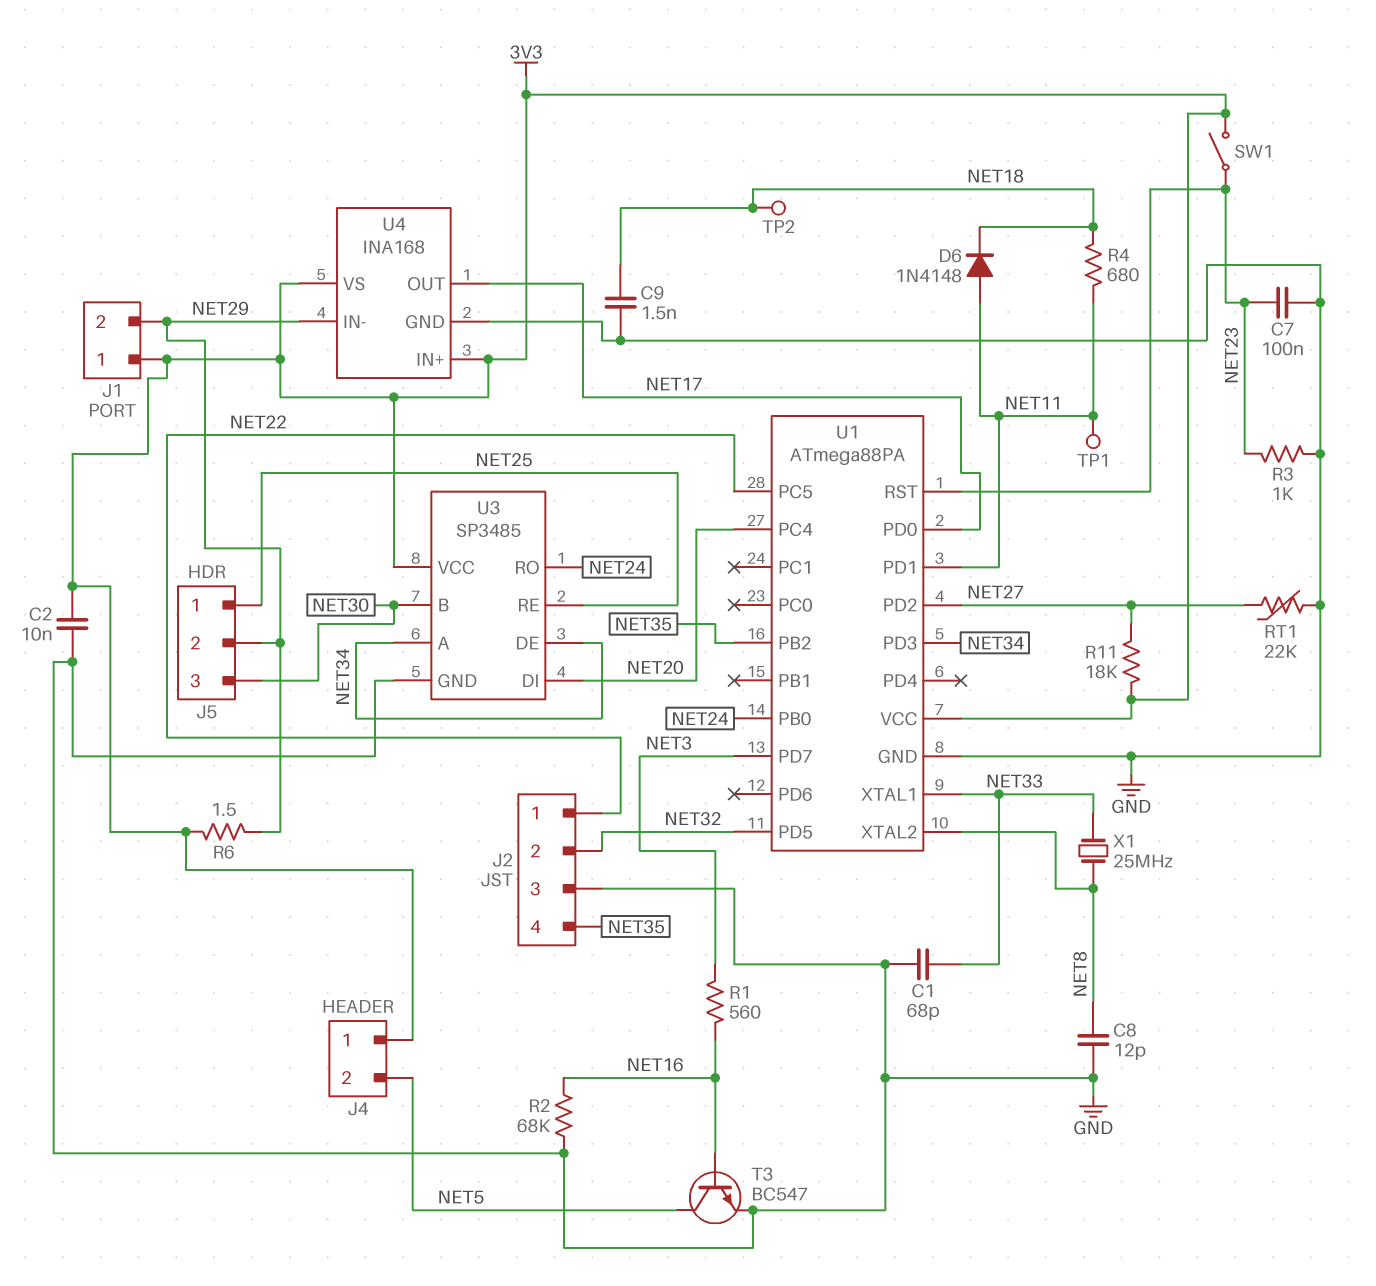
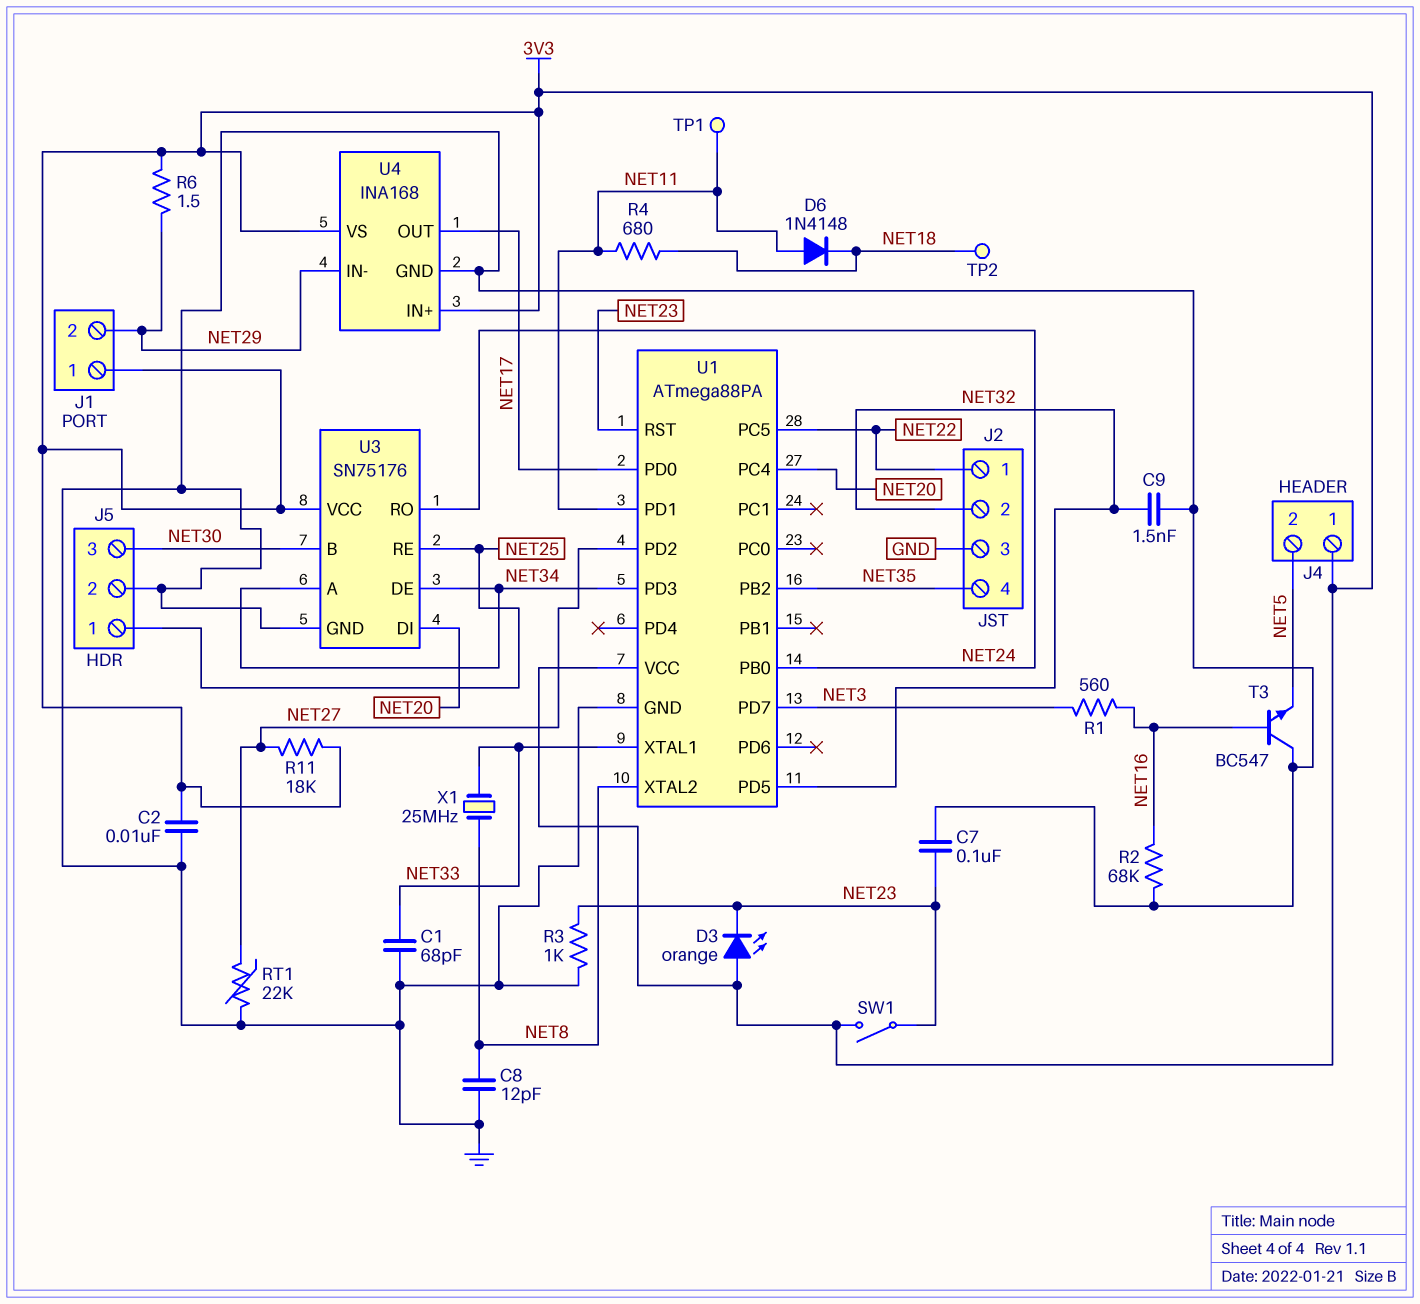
C9: 1.5nF (GND, NET18) -> 1.5nF (GND, NET32)
D3: none -> LED orange (A 3V3, K NET23)
J5 pin 2: NET29 -> GND
T3: NPN BC547 (B NET16, C NET5, E GND) -> NPN BC547 (B NET16, C GND, E NET5)
U3: SP3485 -> SN75176

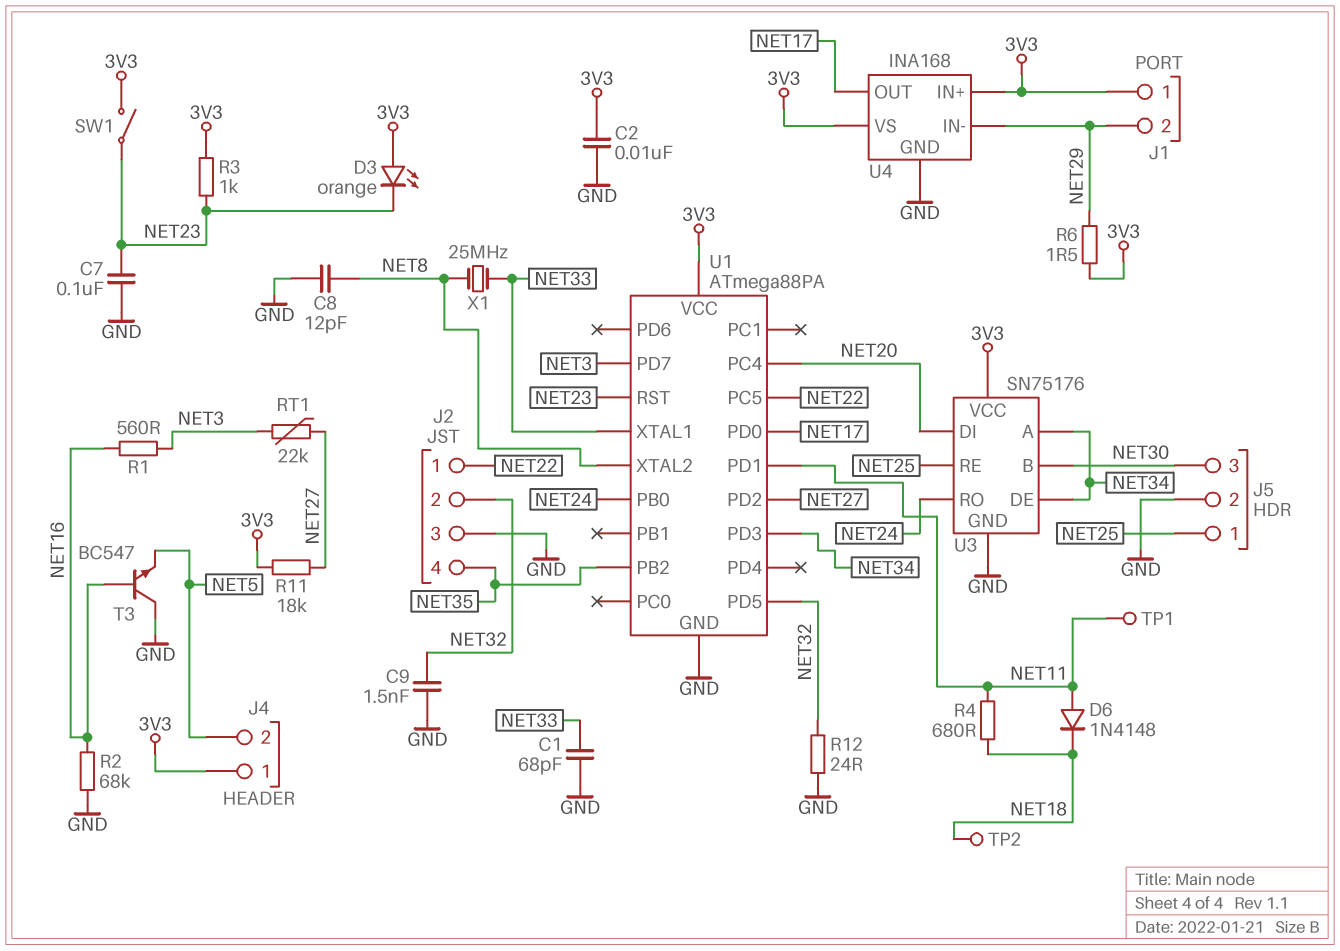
R3: 1k (GND, NET23) -> 1k (3V3, NET23)
R12: none -> 24 (GND, NET32)
RT1: 22k (GND, NET27) -> 22k (NET3, NET27)

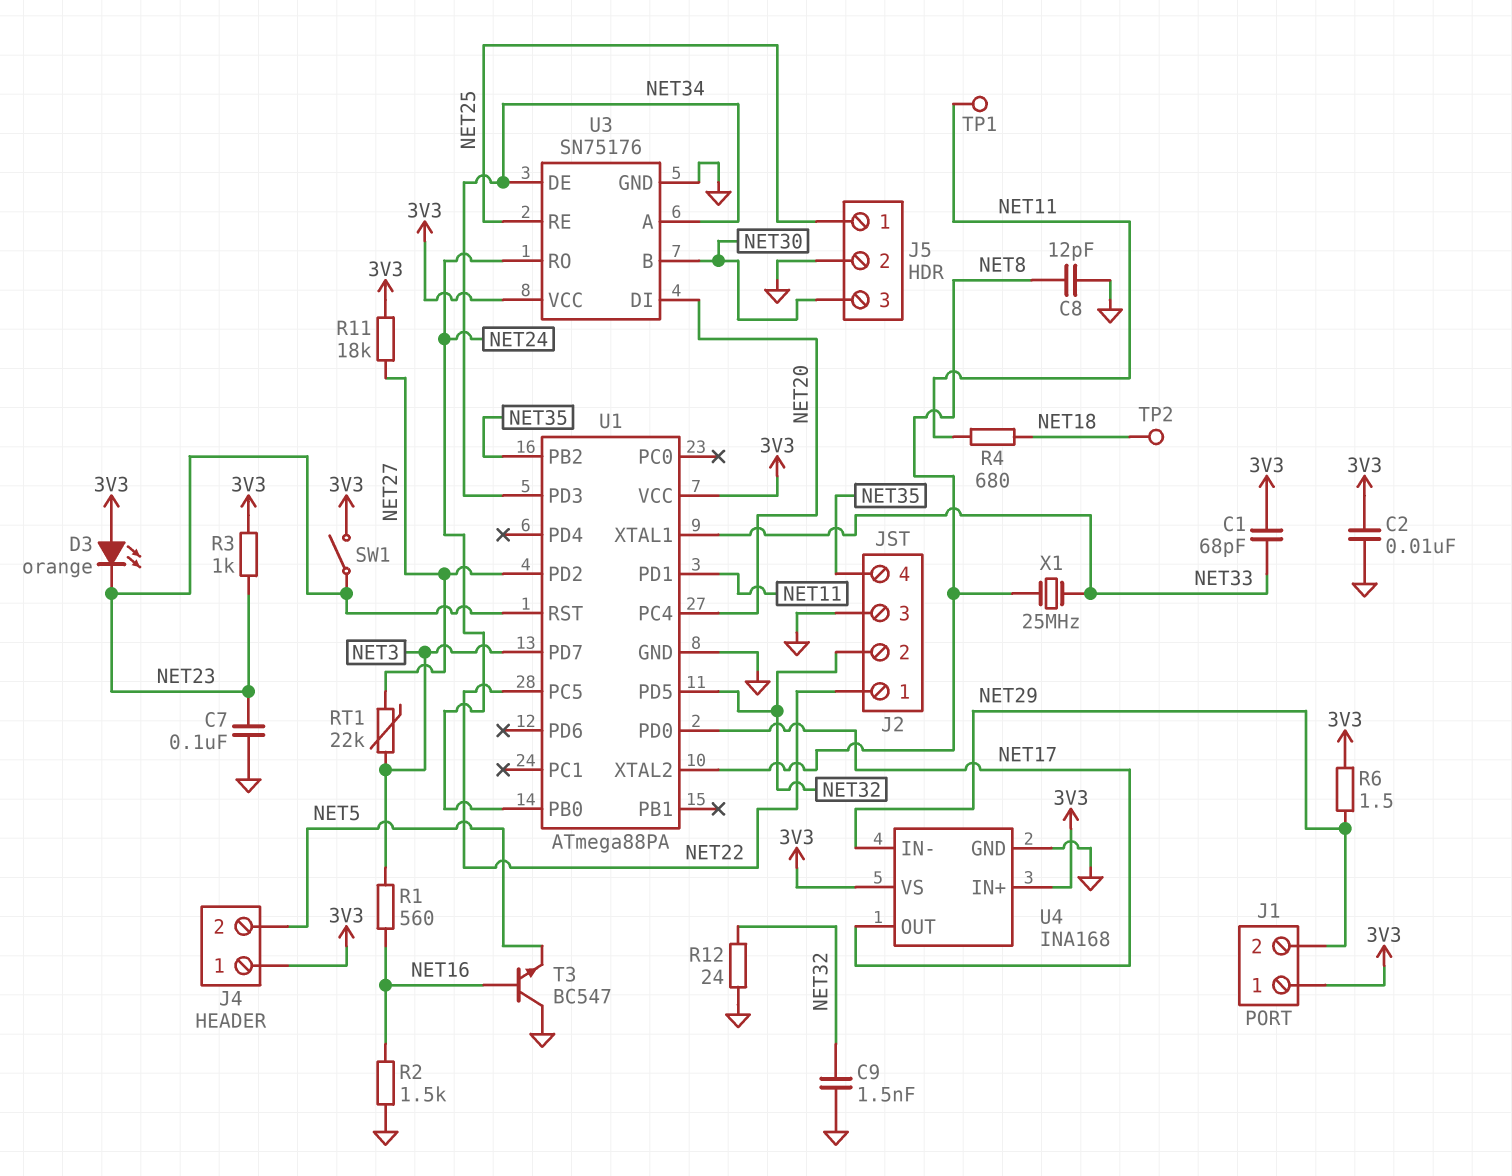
C1: 68pF (GND, NET33) -> 68pF (3V3, NET33)
D6: diode 1N4148 (A NET11, K NET18) -> none
R2: 68k (GND, NET16) -> 1.5k (GND, NET16)

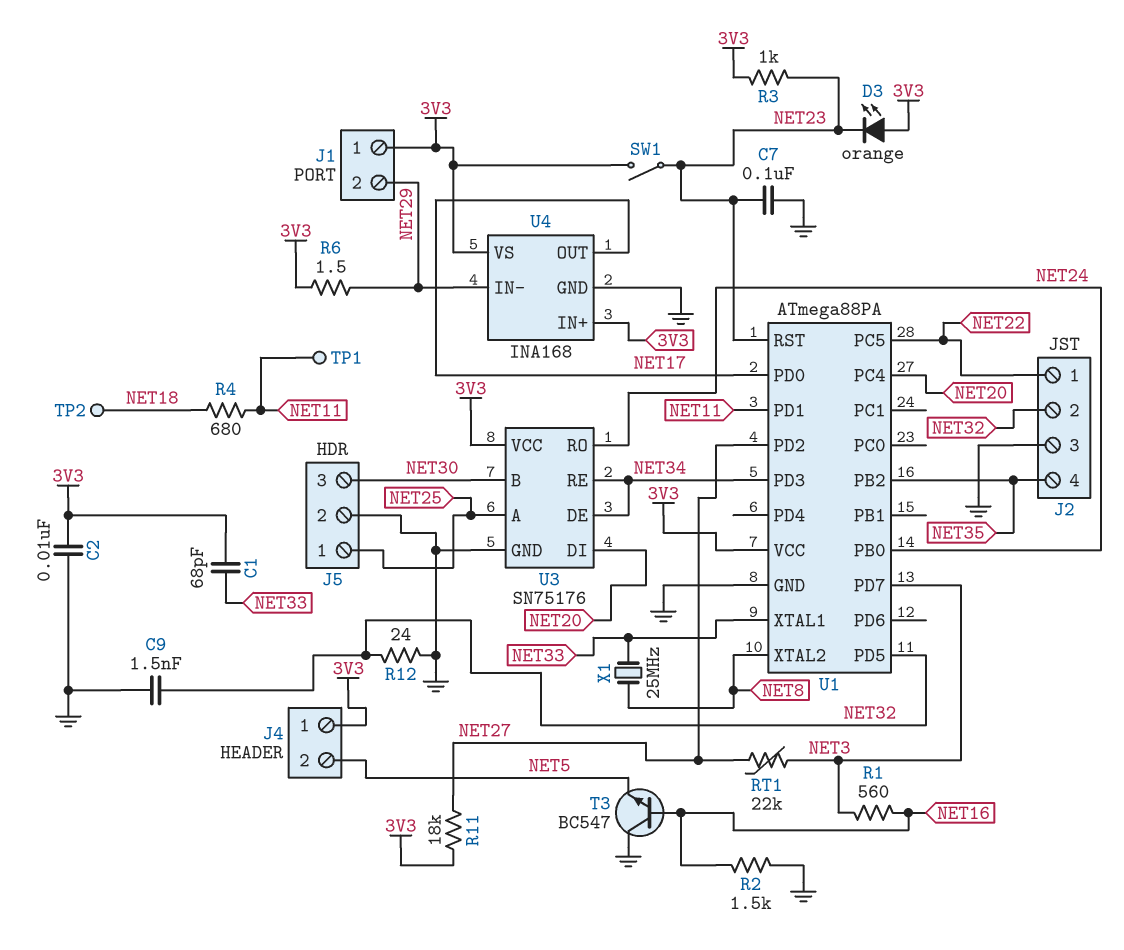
C8: 12pF (GND, NET8) -> none
U3 pin A: NET34 -> NET25
U3 pin RE: NET25 -> NET34

